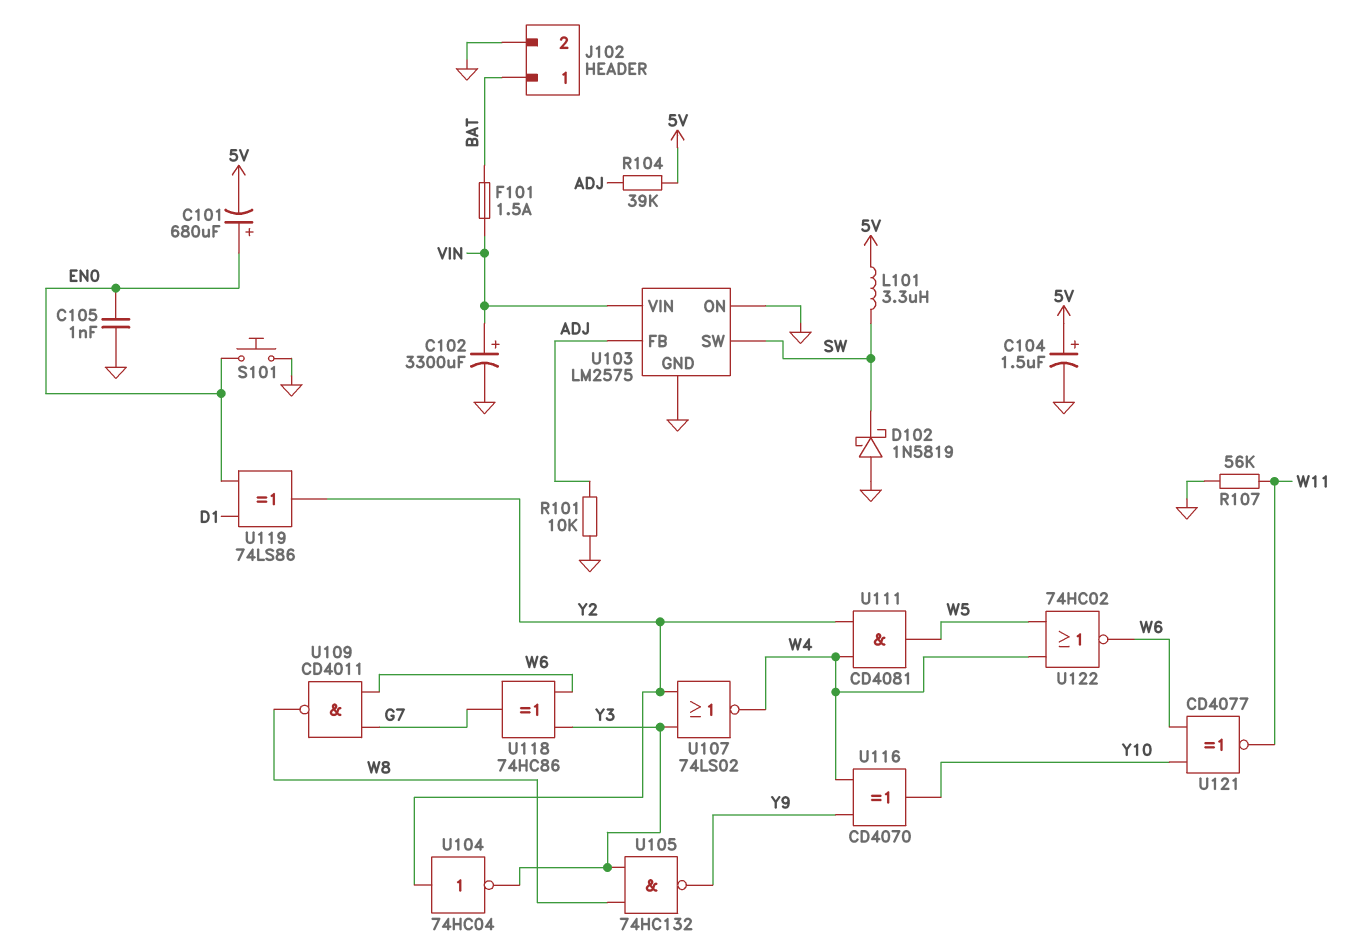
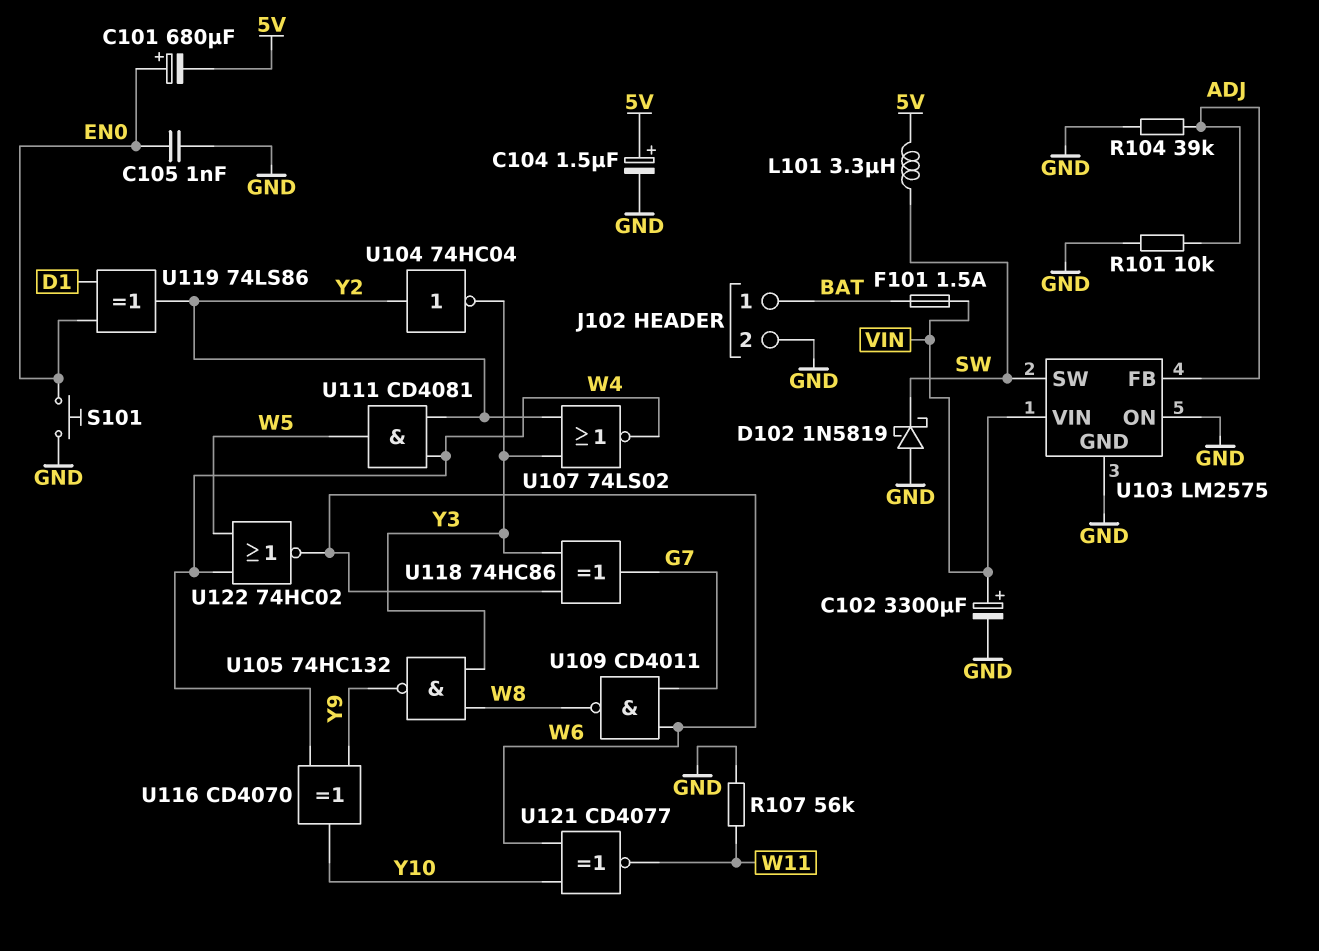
R104: 39k (5V, ADJ) -> 39k (ADJ, GND)

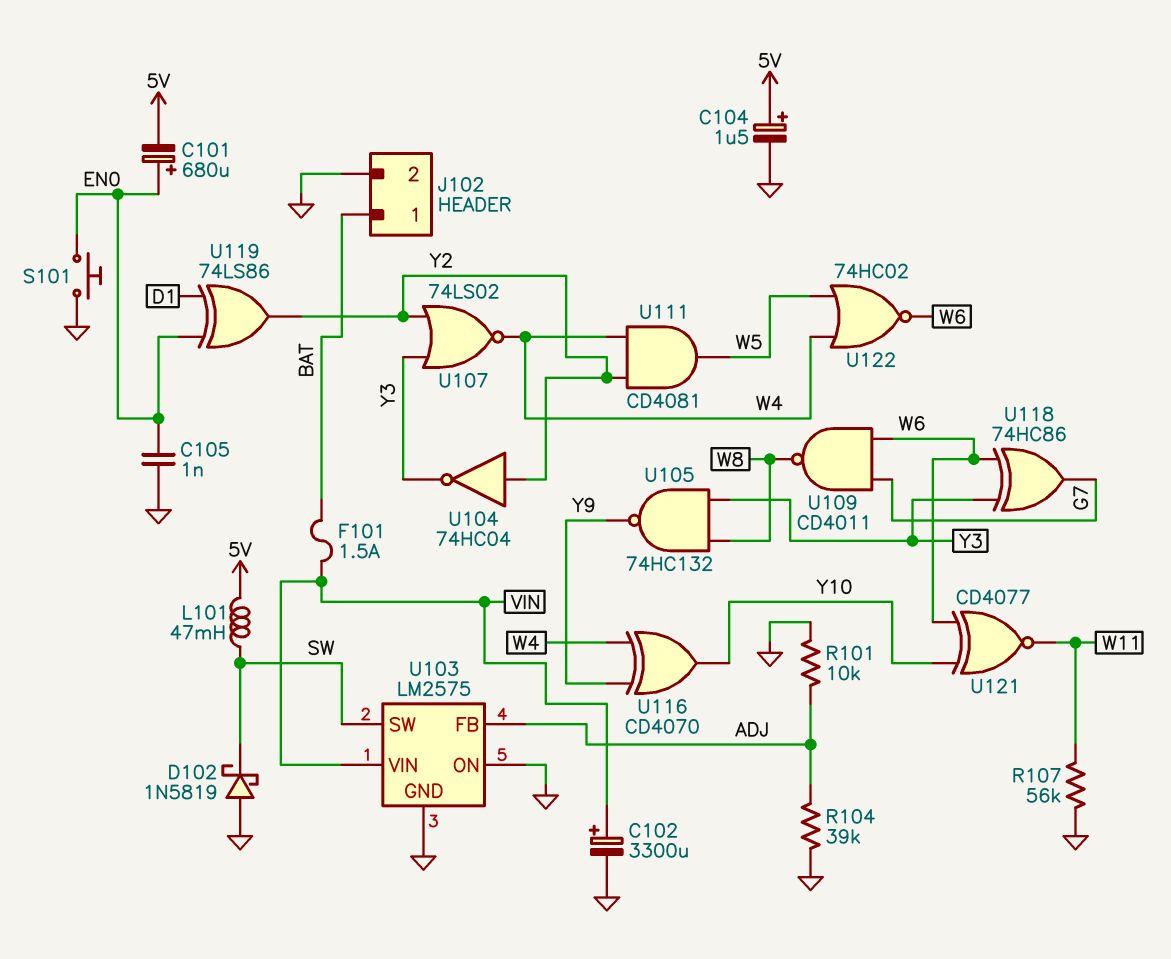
L101: 3.3uH (5V, SW) -> 47mH (5V, SW)

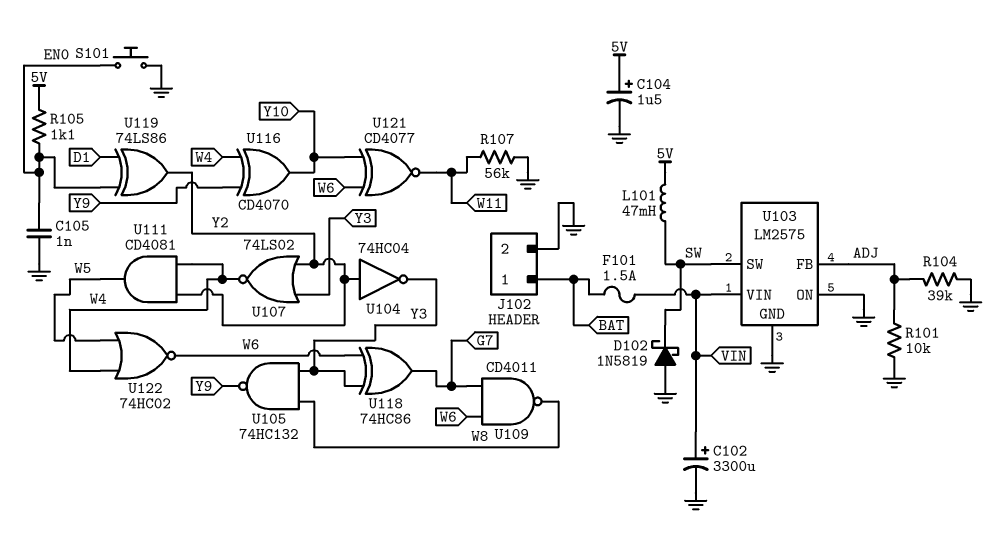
C101: 680uF (plus EN0, minus 5V) -> none
R105: none -> 1.1k (5V, EN0)

